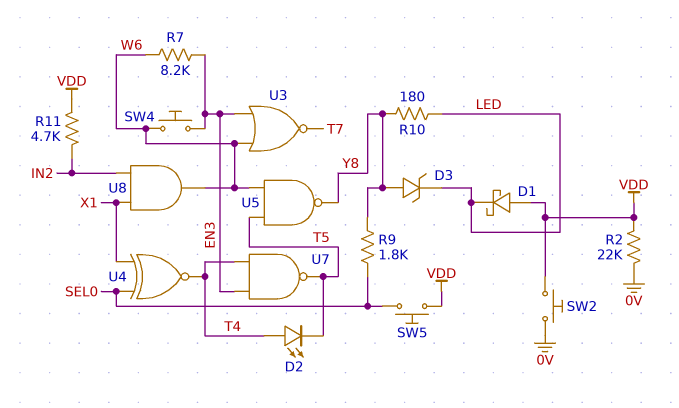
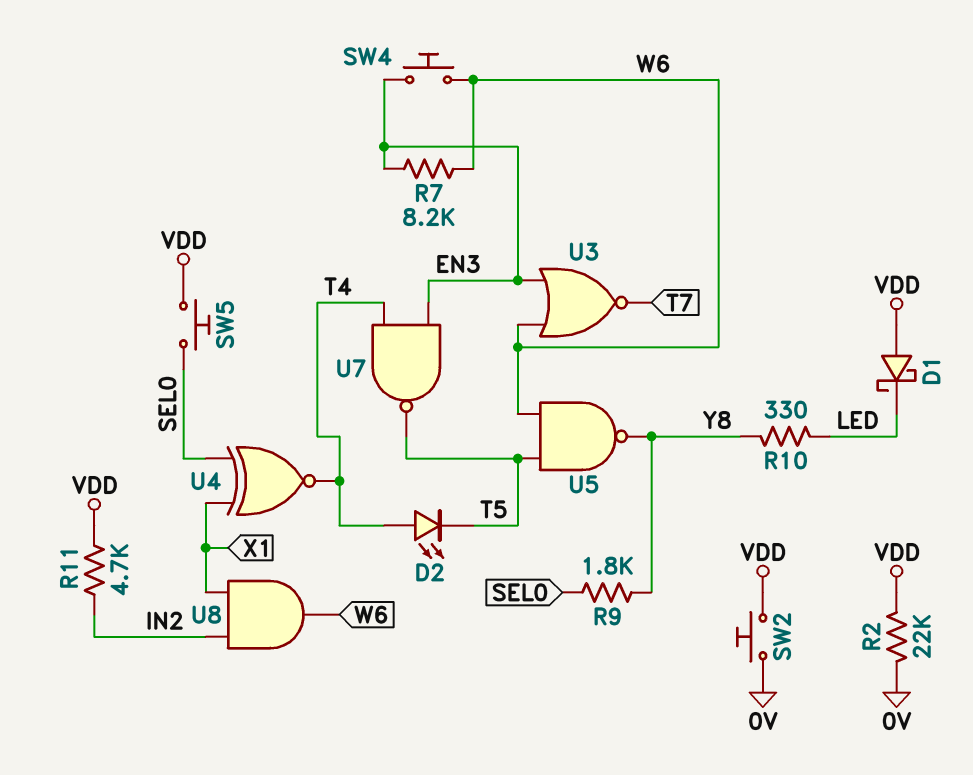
D3: zener (A Y8, K LED) -> none
R10: 180 (LED, Y8) -> 330 (LED, Y8)

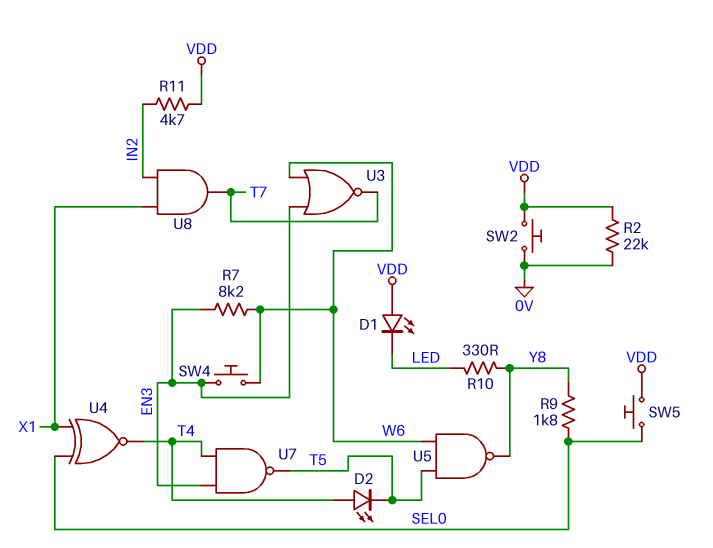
D1: schottky (A VDD, K LED) -> LED (A VDD, K LED)
U8: AND (in IN2, in X1, out W6) -> AND (in IN2, in X1, out T7)

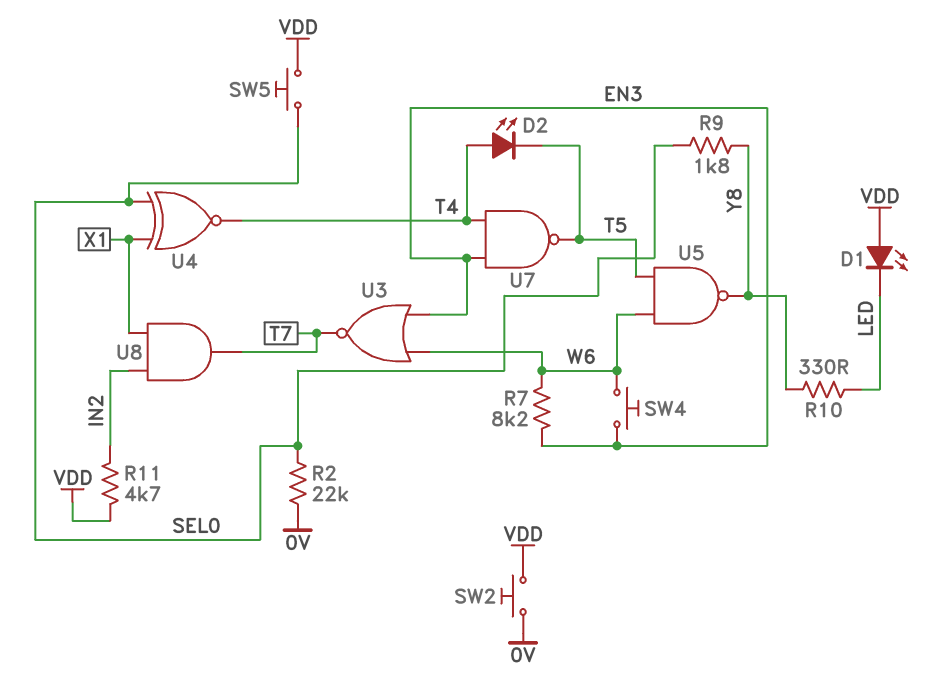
R2: 22k (0V, VDD) -> 22k (0V, SEL0)

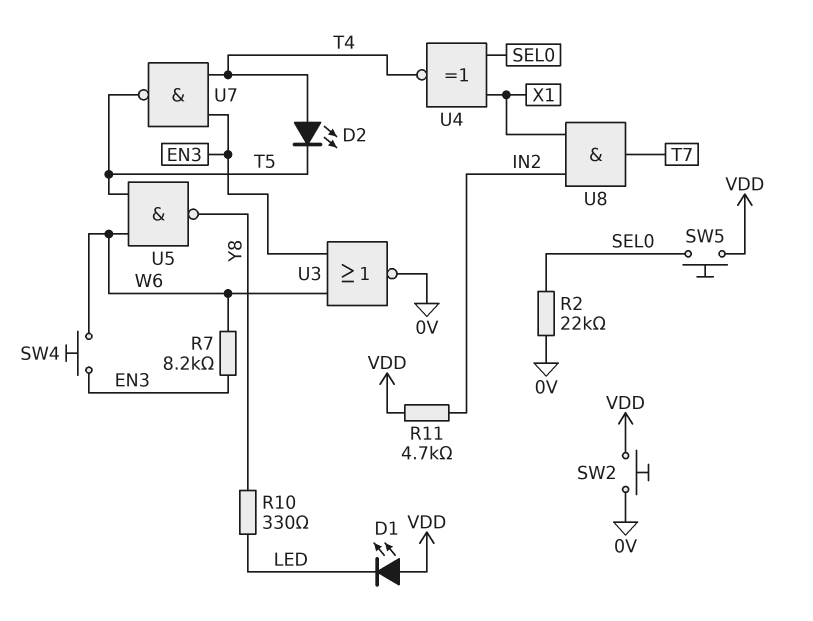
R9: 1.8k (SEL0, Y8) -> none
U3: NOR (in EN3, in W6, out T7) -> NOR (in EN3, in W6, out 0V)

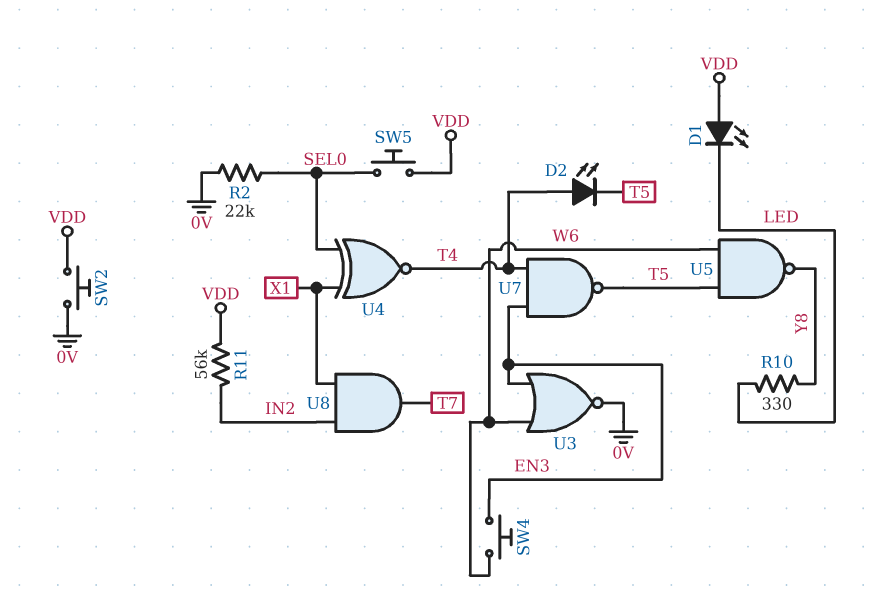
R7: 8.2k (EN3, W6) -> none
R11: 4.7k (IN2, VDD) -> 56k (IN2, VDD)

